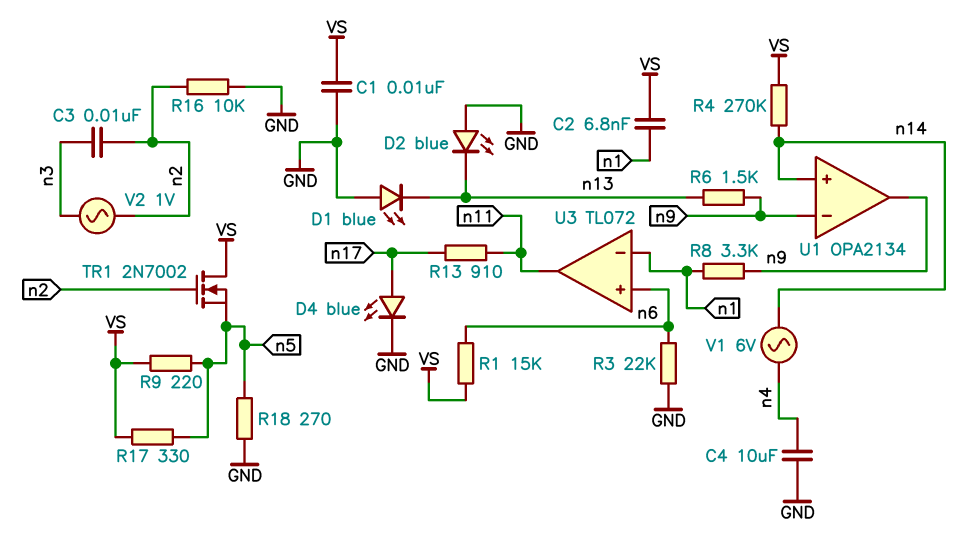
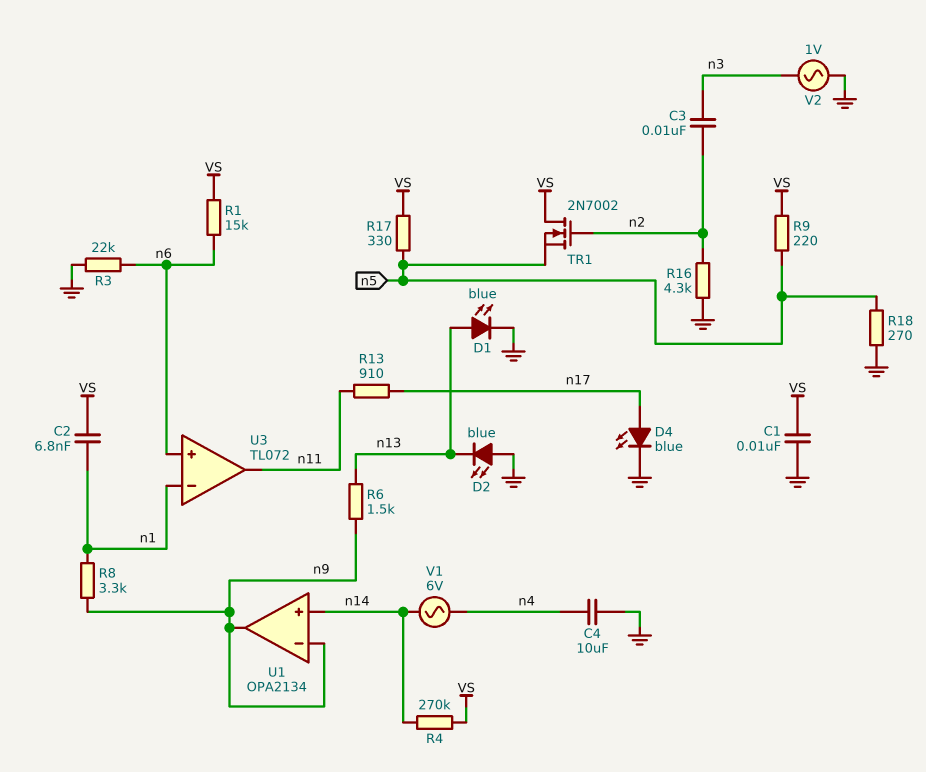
D1: LED blue (A GND, K n13) -> LED blue (A n13, K GND)
R16: 10k (GND, n2) -> 4.3k (GND, n2)
V2: AC 1V (n2, n3) -> AC 1V (GND, n3)

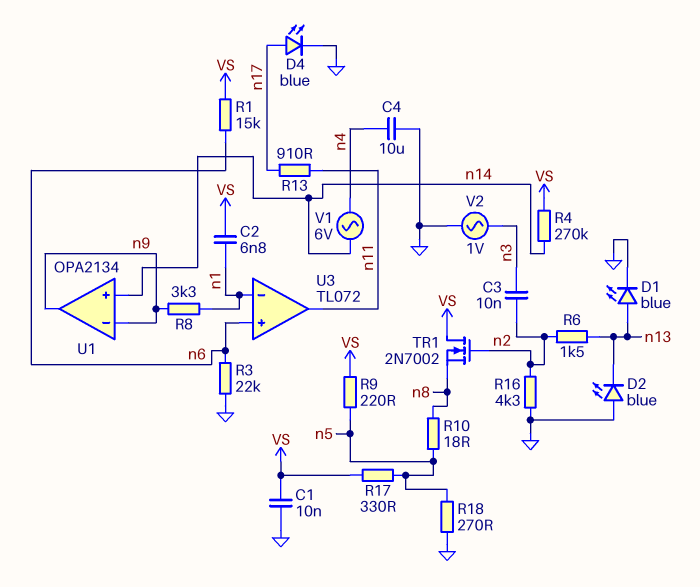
R6: 1.5k (n9, n13) -> 1.5k (n2, n13)
R10: none -> 18 (n5, n8)
TR1: NMOS 2N7002 (G n2, D VS, S n5) -> NMOS 2N7002 (G n2, D VS, S n8)

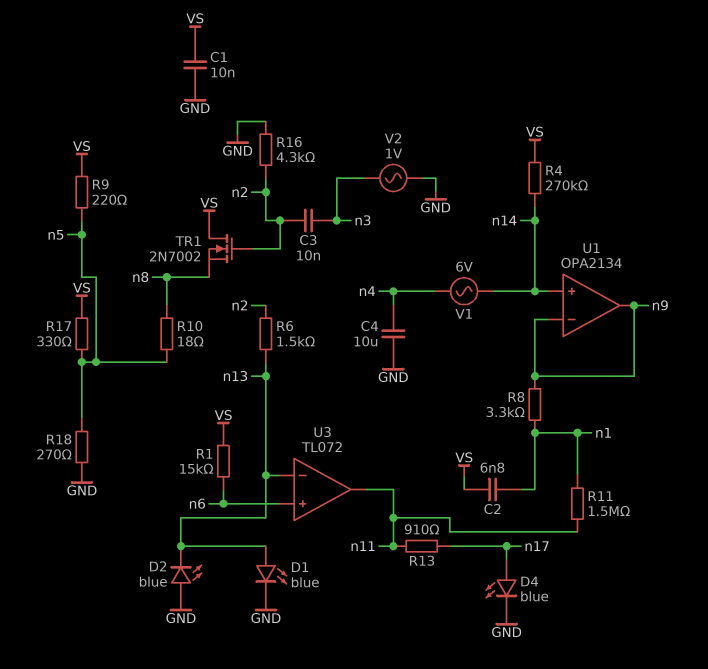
R3: 22k (GND, n6) -> none
R11: none -> 1.5M (n1, n11)
U3 pin in-: n1 -> n13

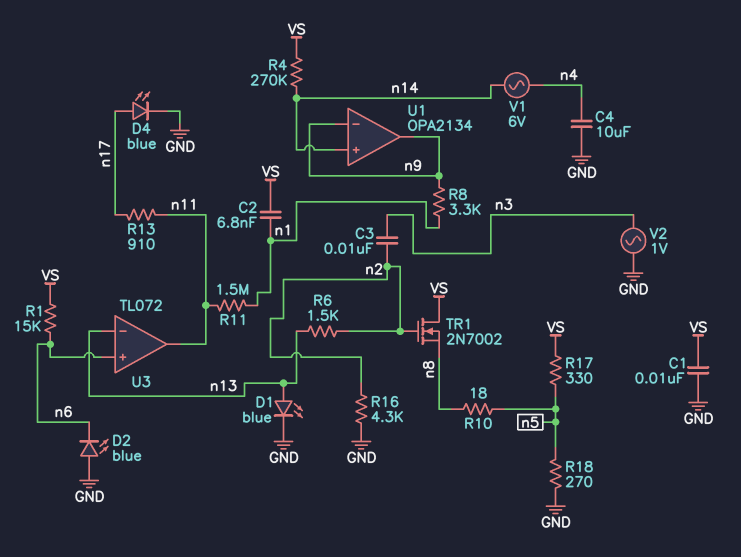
D2: LED blue (A GND, K n13) -> LED blue (A GND, K n6)
R9: 220 (VS, n5) -> none

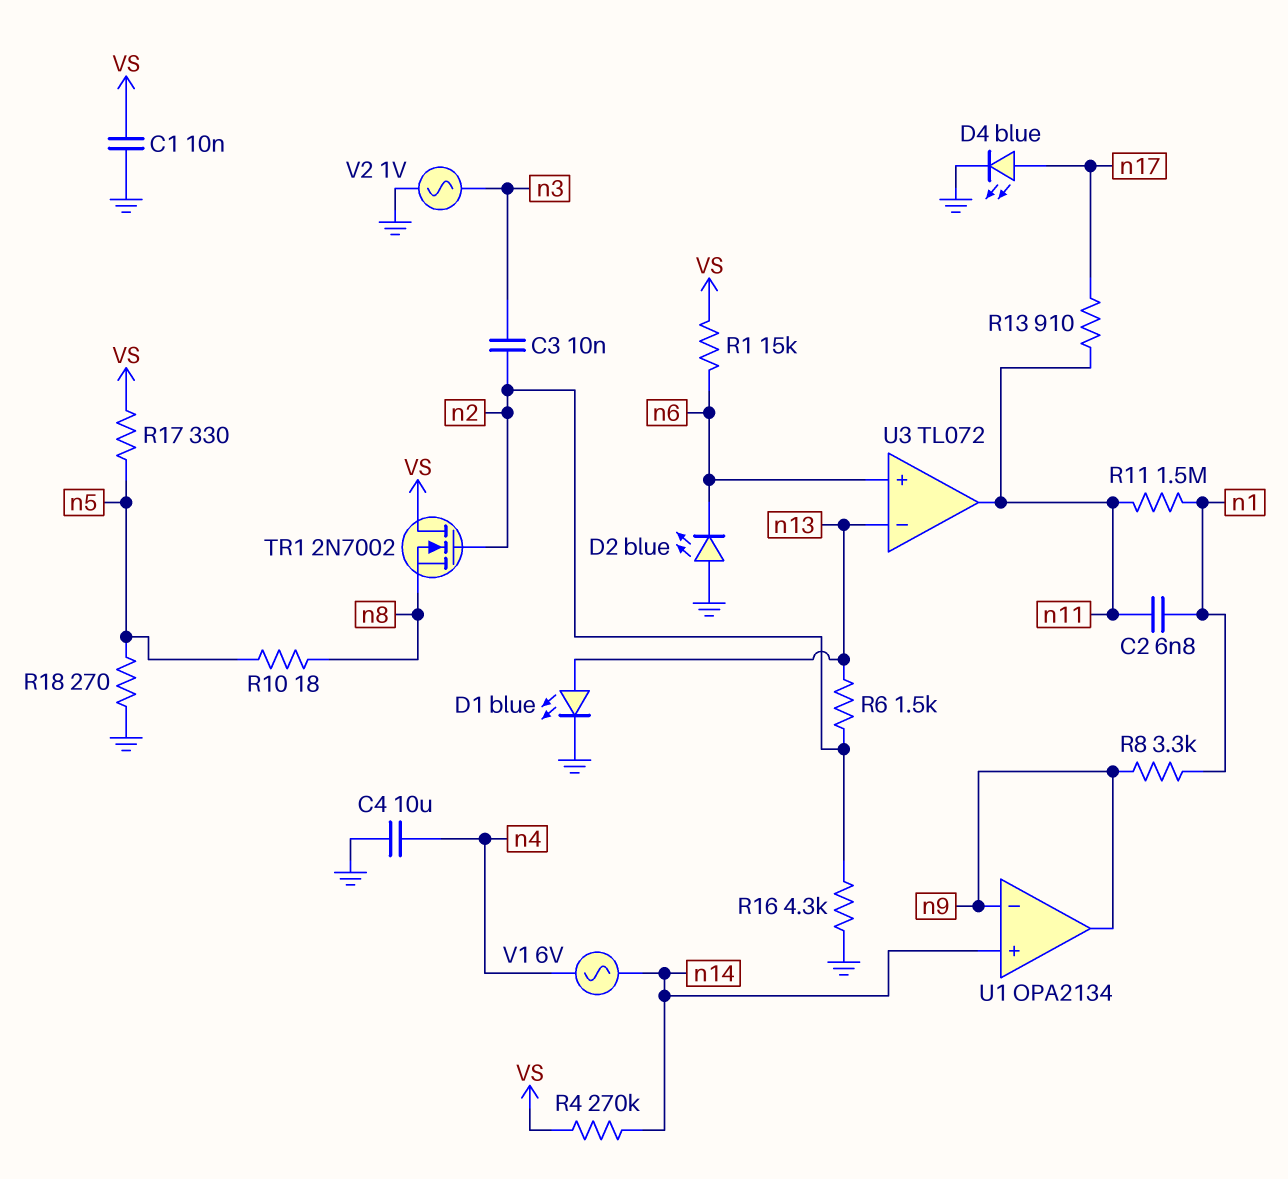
C2: 6.8nF (VS, n1) -> 6.8nF (n1, n11)

